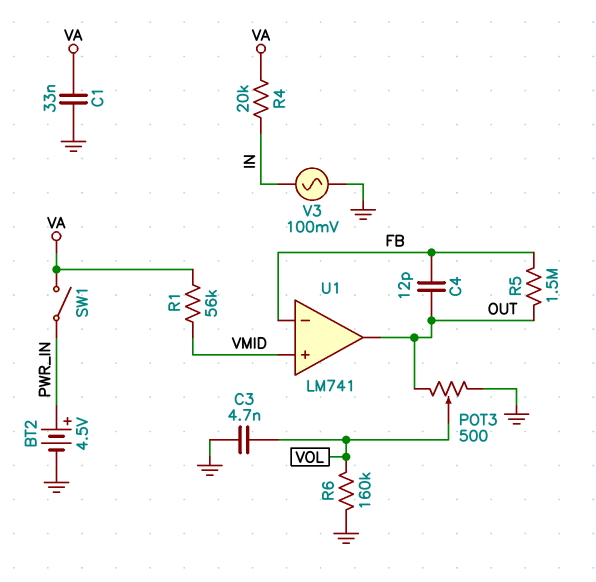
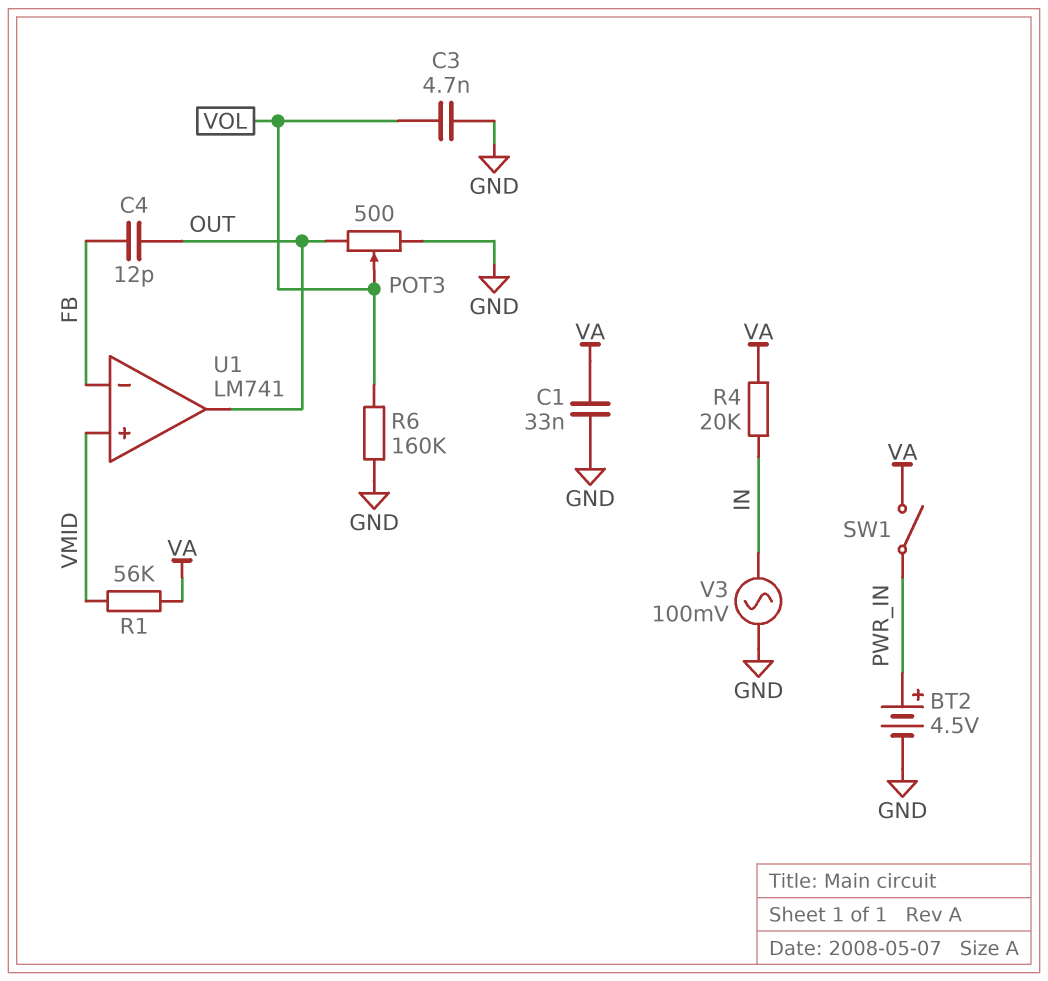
R5: 1.5M (FB, OUT) -> none

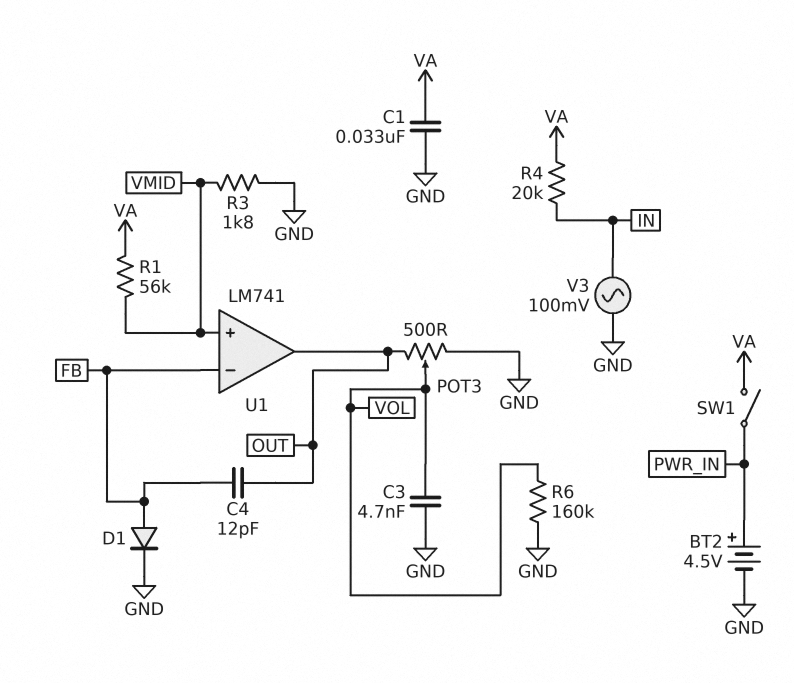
D1: none -> diode (A FB, K GND)
R3: none -> 1.8k (GND, VMID)

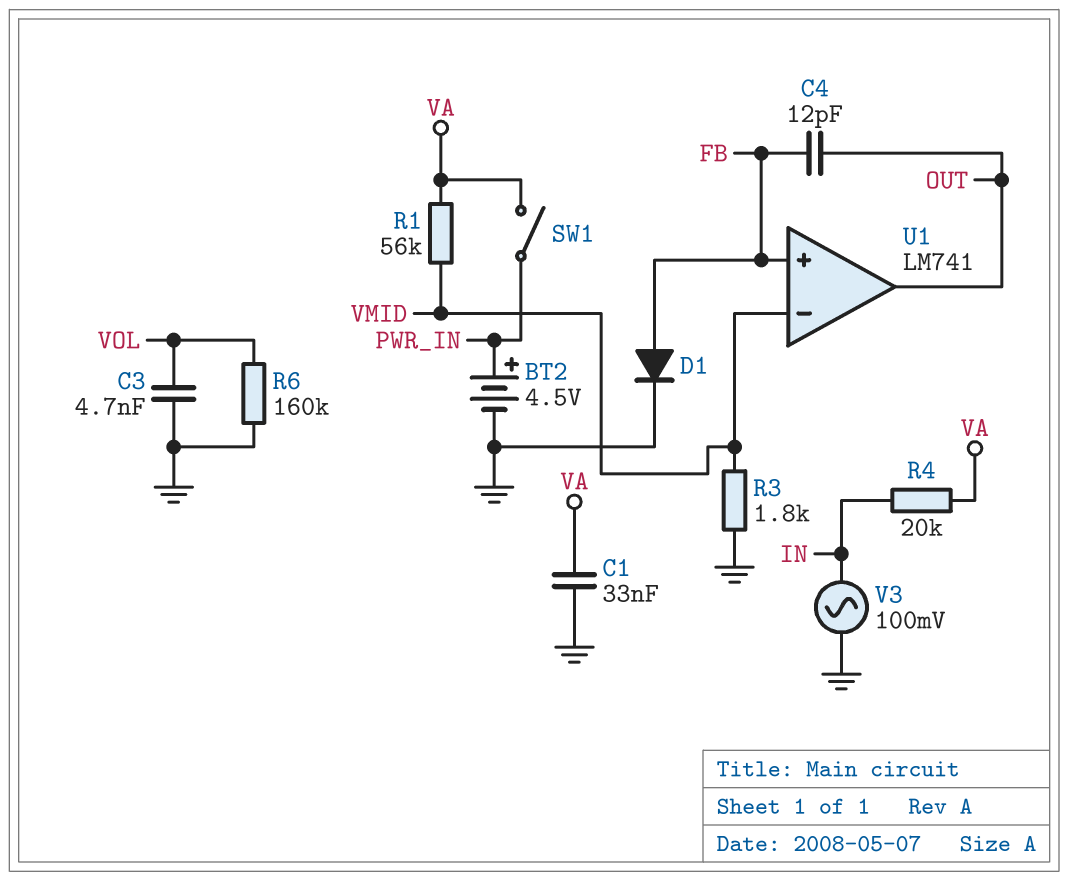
POT3: 500 (GND, OUT, wiper VOL) -> none
U1 pin in+: VMID -> FB
U1 pin in-: FB -> VMID

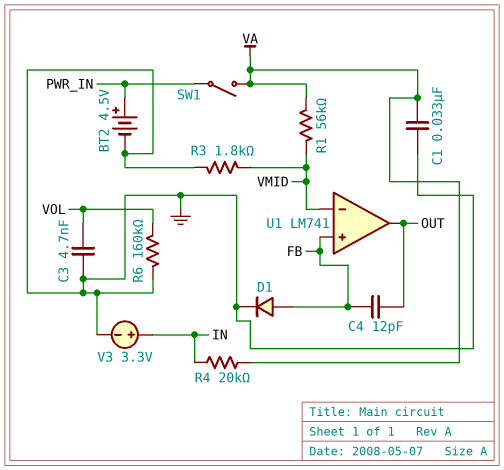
V3: AC 100mV (GND, IN) -> 3.3V (plus IN, minus GND)

